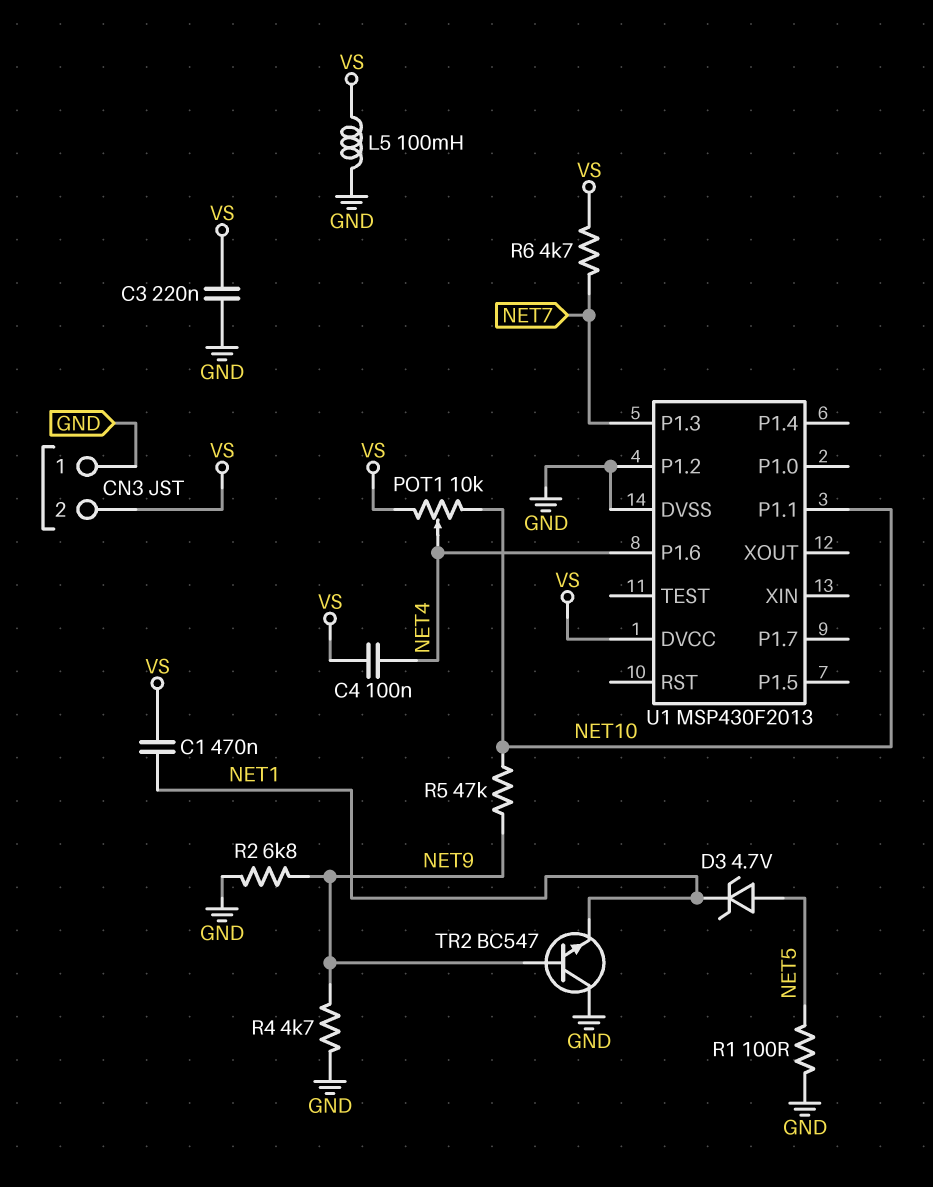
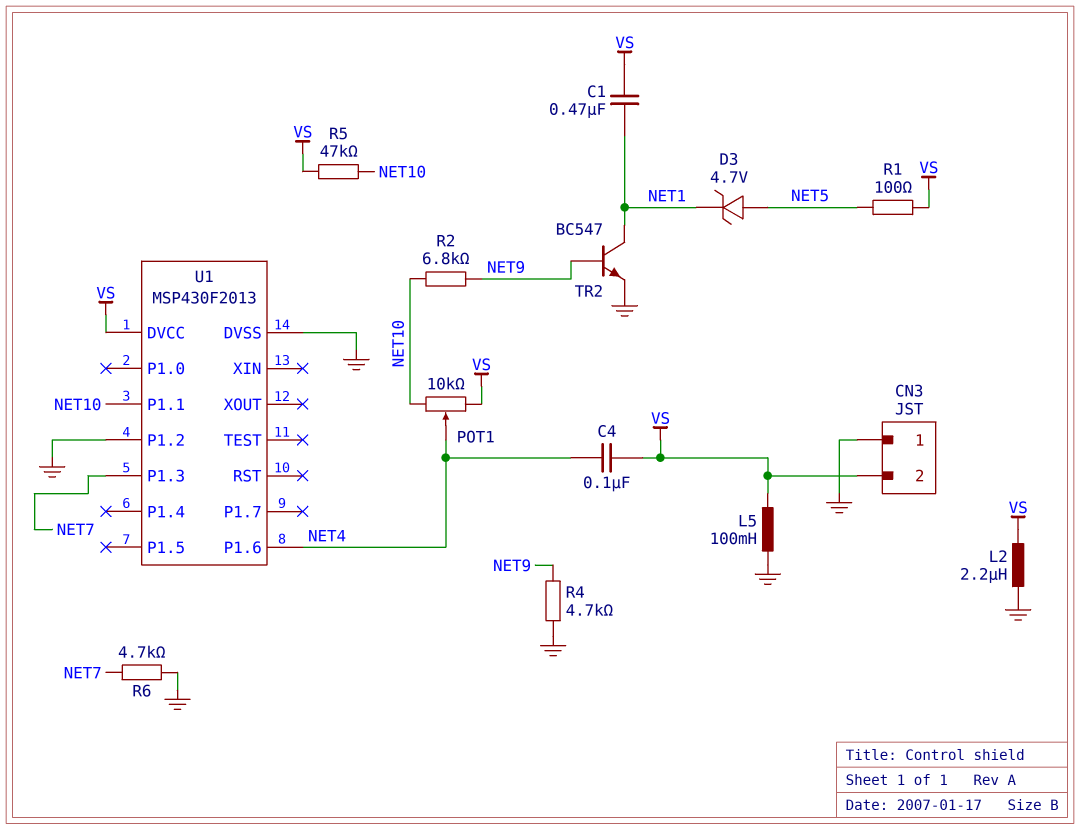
C3: 220nF (GND, VS) -> none
L2: none -> 2.2uH (GND, VS)
R1: 100 (GND, NET5) -> 100 (NET5, VS)
R2: 6.8k (GND, NET9) -> 6.8k (NET9, NET10)
R5: 47k (NET9, NET10) -> 47k (NET10, VS)
R6: 4.7k (NET7, VS) -> 4.7k (GND, NET7)
TR2: NPN BC547 (B NET9, C GND, E NET1) -> NPN BC547 (B NET9, C NET1, E GND)

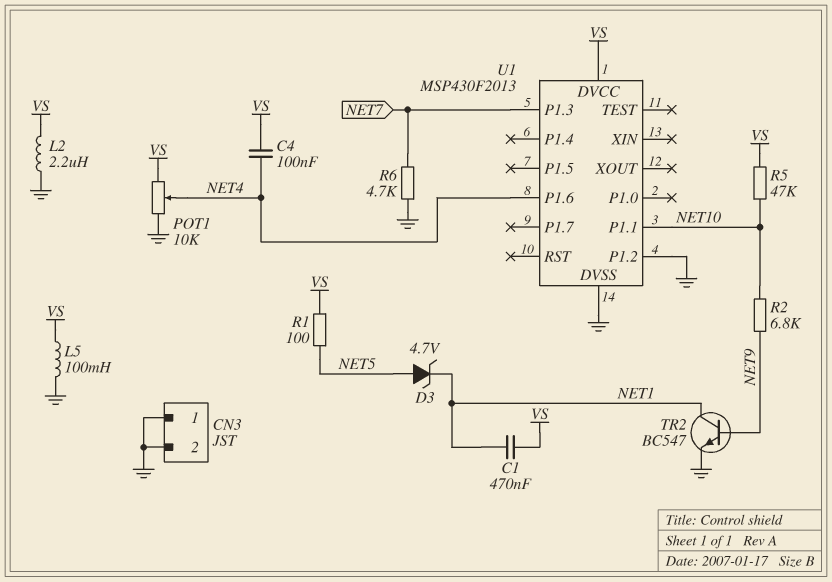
CN3 pin 2: VS -> GND
POT1: 10k (NET10, VS, wiper NET4) -> 10k (GND, VS, wiper NET4)
R4: 4.7k (GND, NET9) -> none

